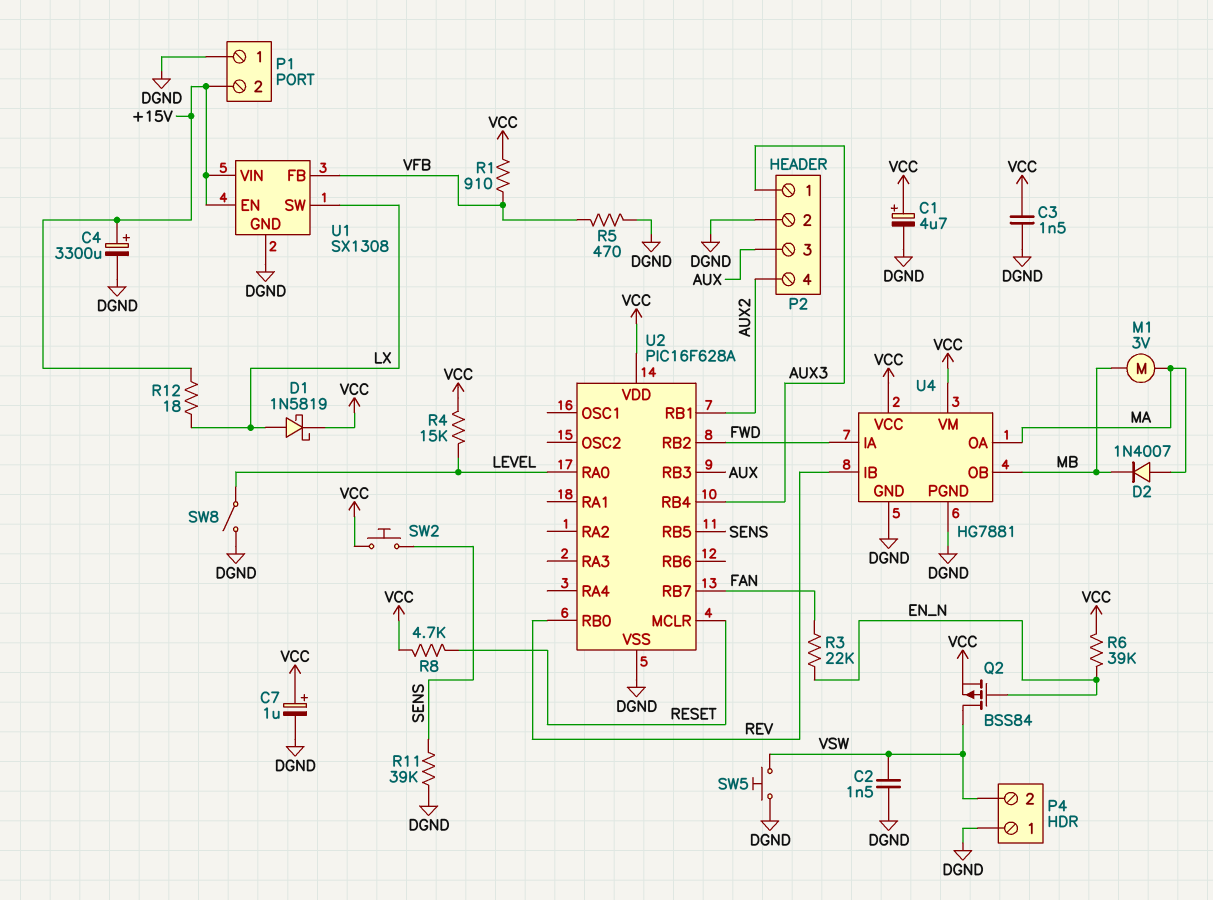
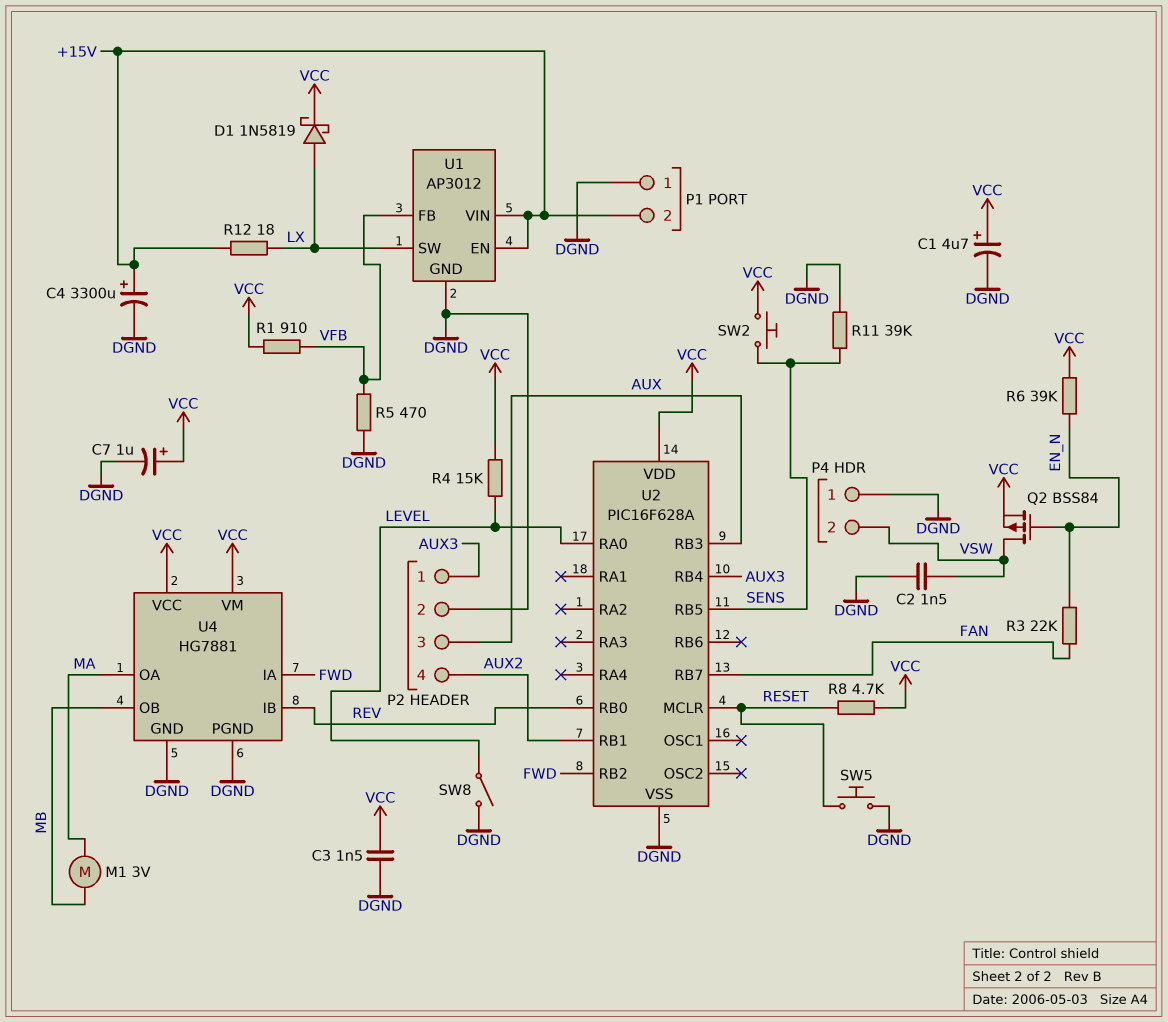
D2: diode 1N4007 (A MA, K MB) -> none
SW5: button (DGND, VSW) -> button (DGND, RESET)
U1: SX1308 -> AP3012

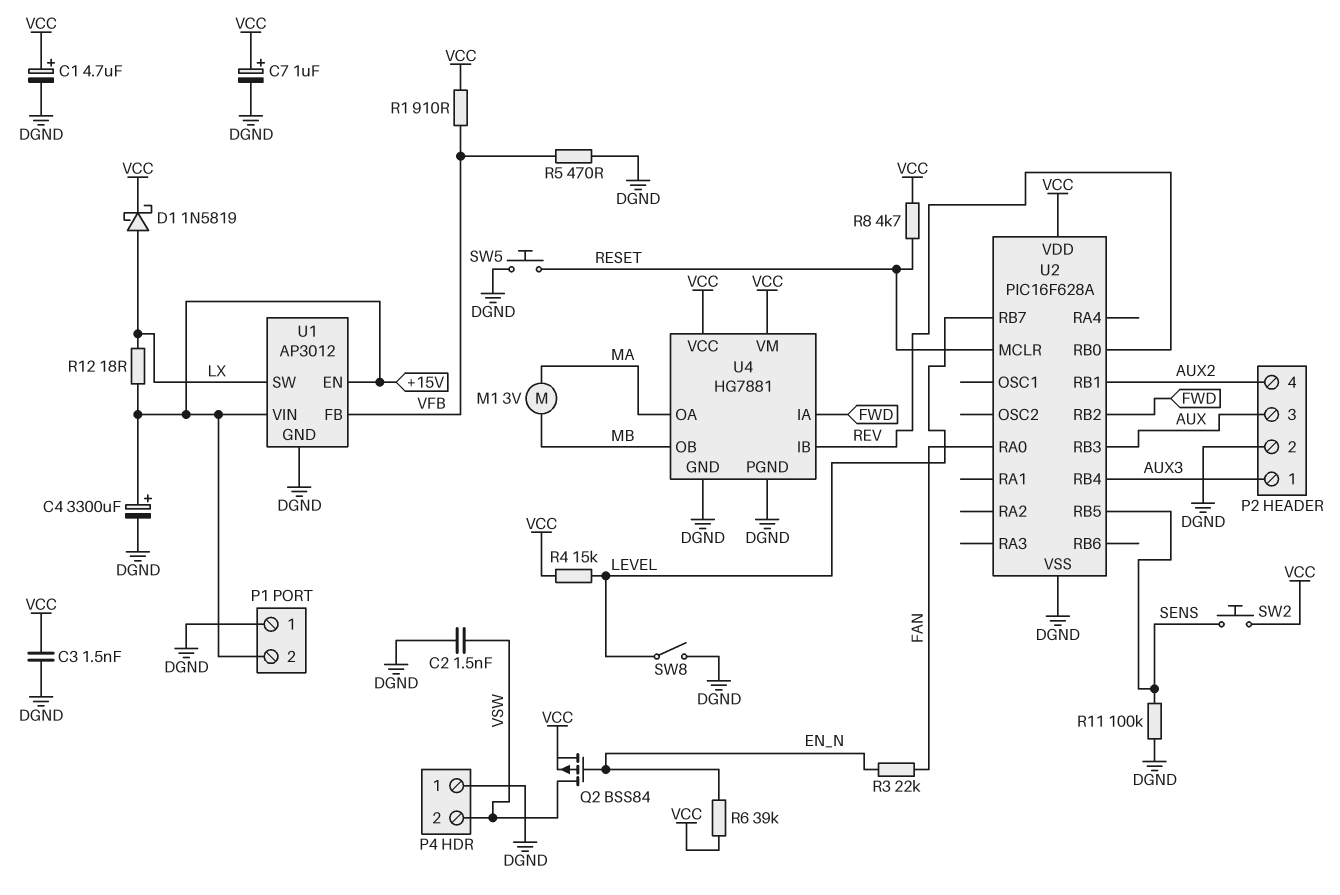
R11: 39k (DGND, SENS) -> 100k (DGND, SENS)
U2 pin RA0: LEVEL -> FAN
U2 pin RB7: FAN -> LEVEL

